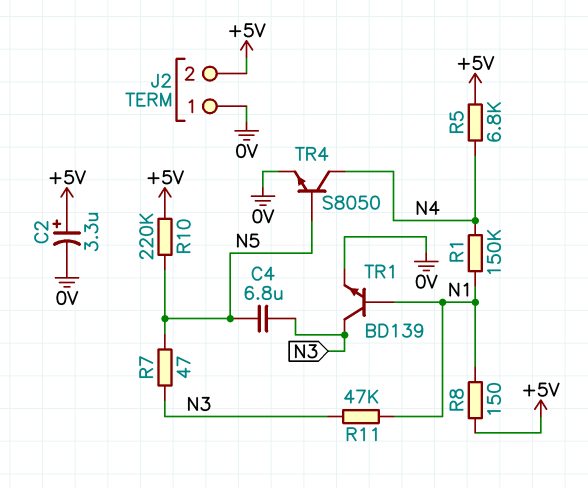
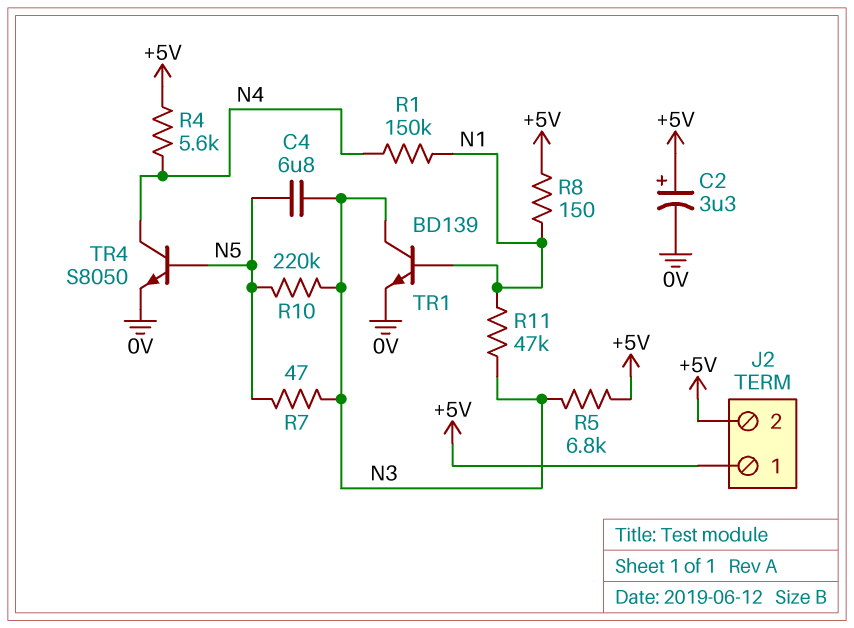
J2 pin 1: 0V -> +5V
R4: none -> 5.6k (+5V, N4)
R5: 6.8k (+5V, N4) -> 6.8k (+5V, N3)
R10: 220k (+5V, N5) -> 220k (N3, N5)

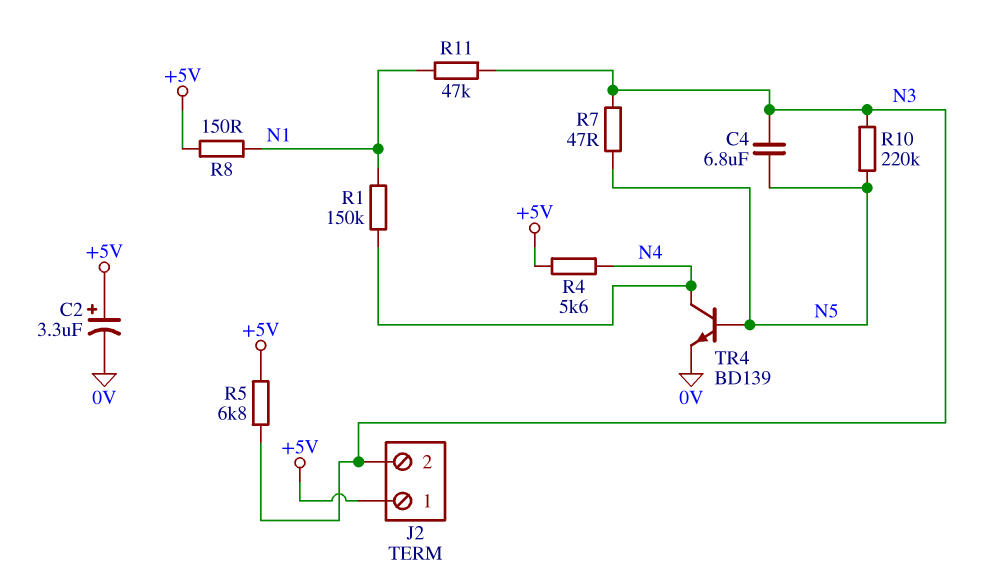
J2 pin 2: +5V -> N3
TR1: NPN BD139 (B N1, C N3, E 0V) -> none
TR4: NPN S8050 (B N5, C N4, E 0V) -> NPN BD139 (B N5, C N4, E 0V)

